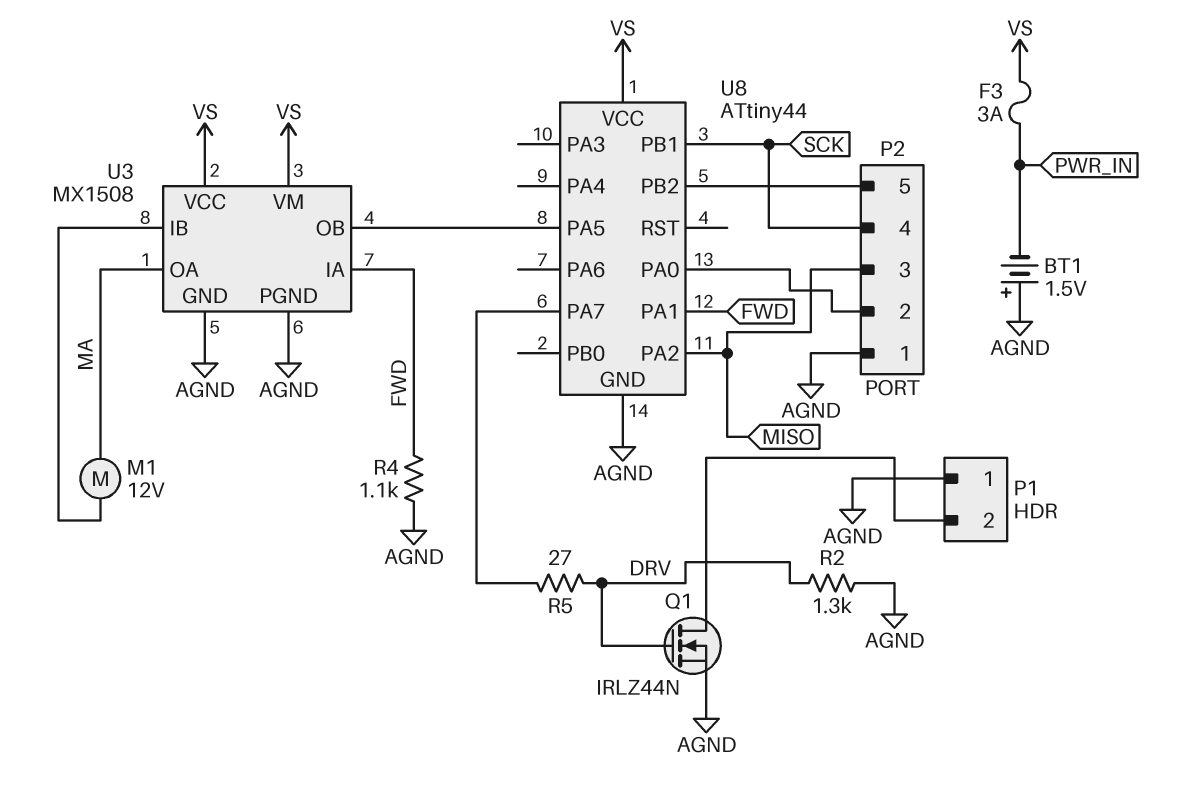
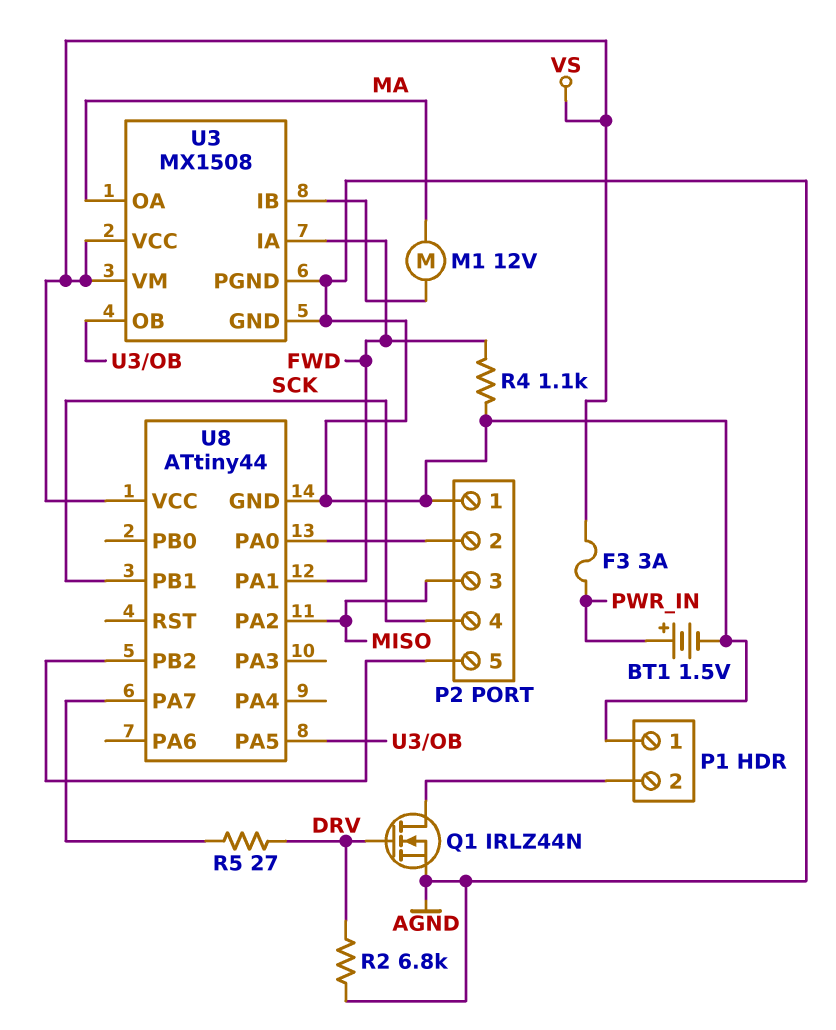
BT1: 1.5V (plus AGND, minus PWR_IN) -> 1.5V (plus PWR_IN, minus AGND)
R2: 1.3k (AGND, DRV) -> 6.8k (AGND, DRV)

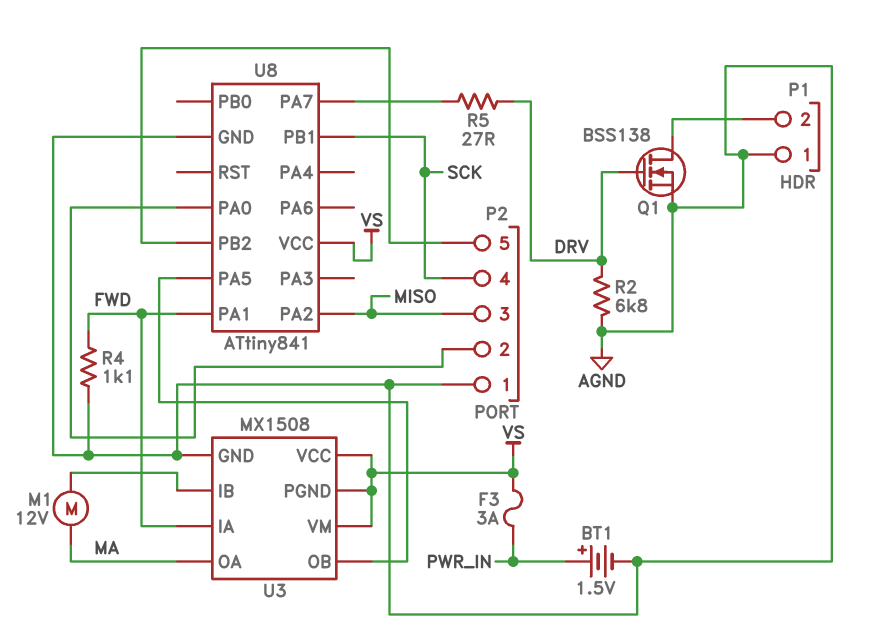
Q1: NMOS IRLZ44N (G DRV, D P1/2, S AGND) -> NMOS BSS138 (G DRV, D P1/2, S AGND)
U3 pin PGND: AGND -> VS
U8: ATtiny44 -> ATtiny841

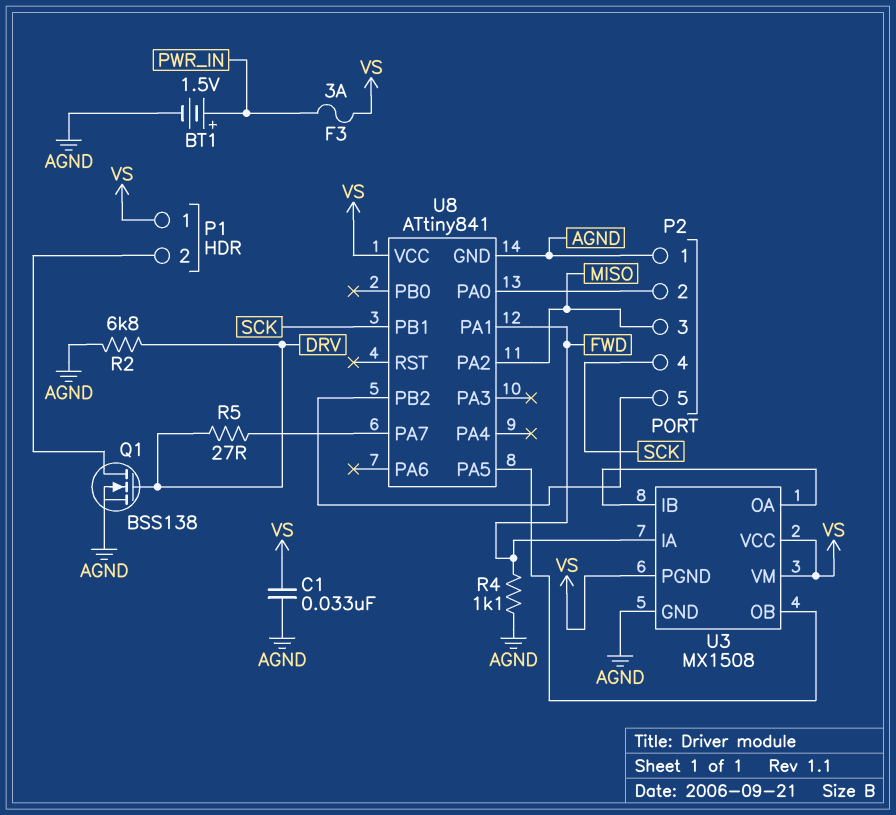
C1: none -> 33nF (AGND, VS)
M1: motor 12V (MA, U3/IB) -> none
P1 pin 1: AGND -> VS
U3 pin OA: MA -> U3/IB

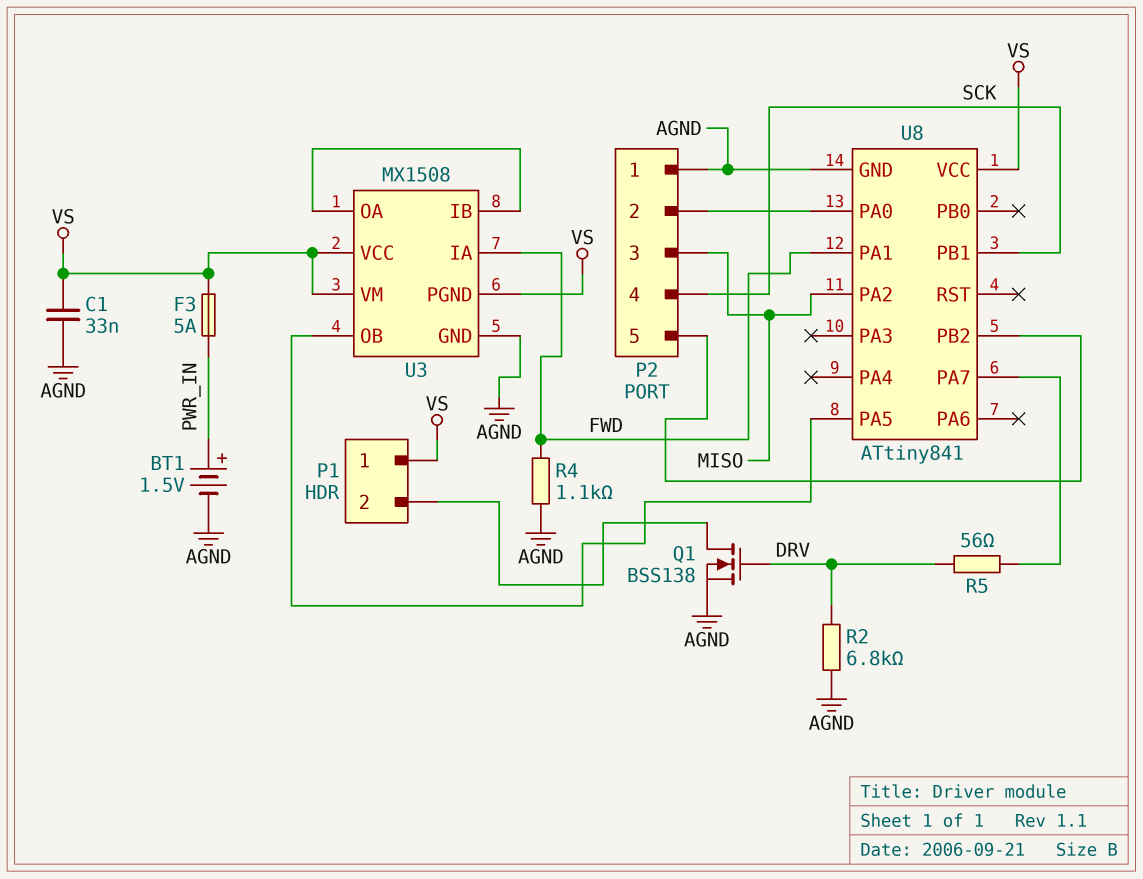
F3: 3A (PWR_IN, VS) -> 5A (PWR_IN, VS)
R5: 27 (DRV, U8/PA7) -> 56 (DRV, U8/PA7)

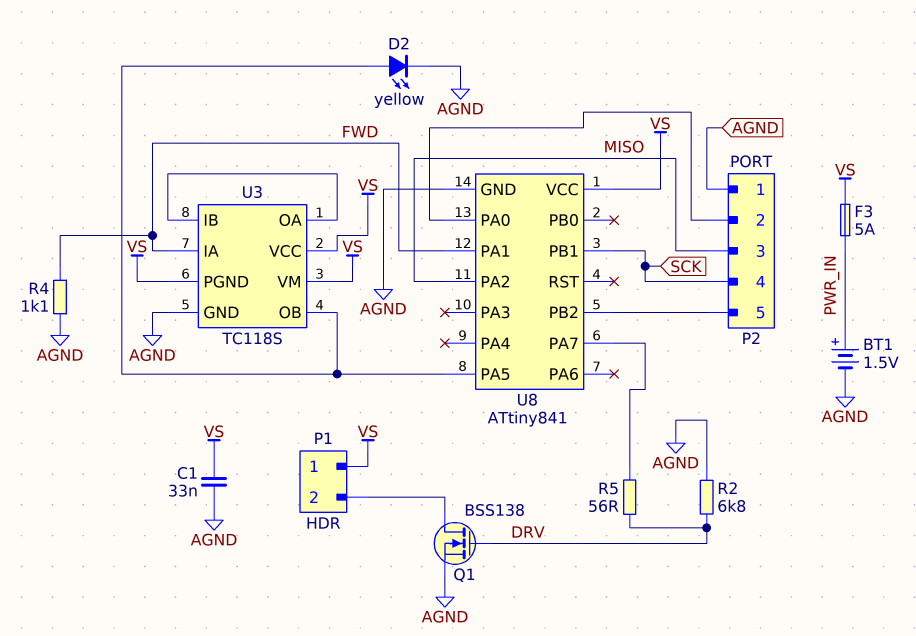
D2: none -> LED yellow (A U3/OB, K AGND)
U3: MX1508 -> TC118S

